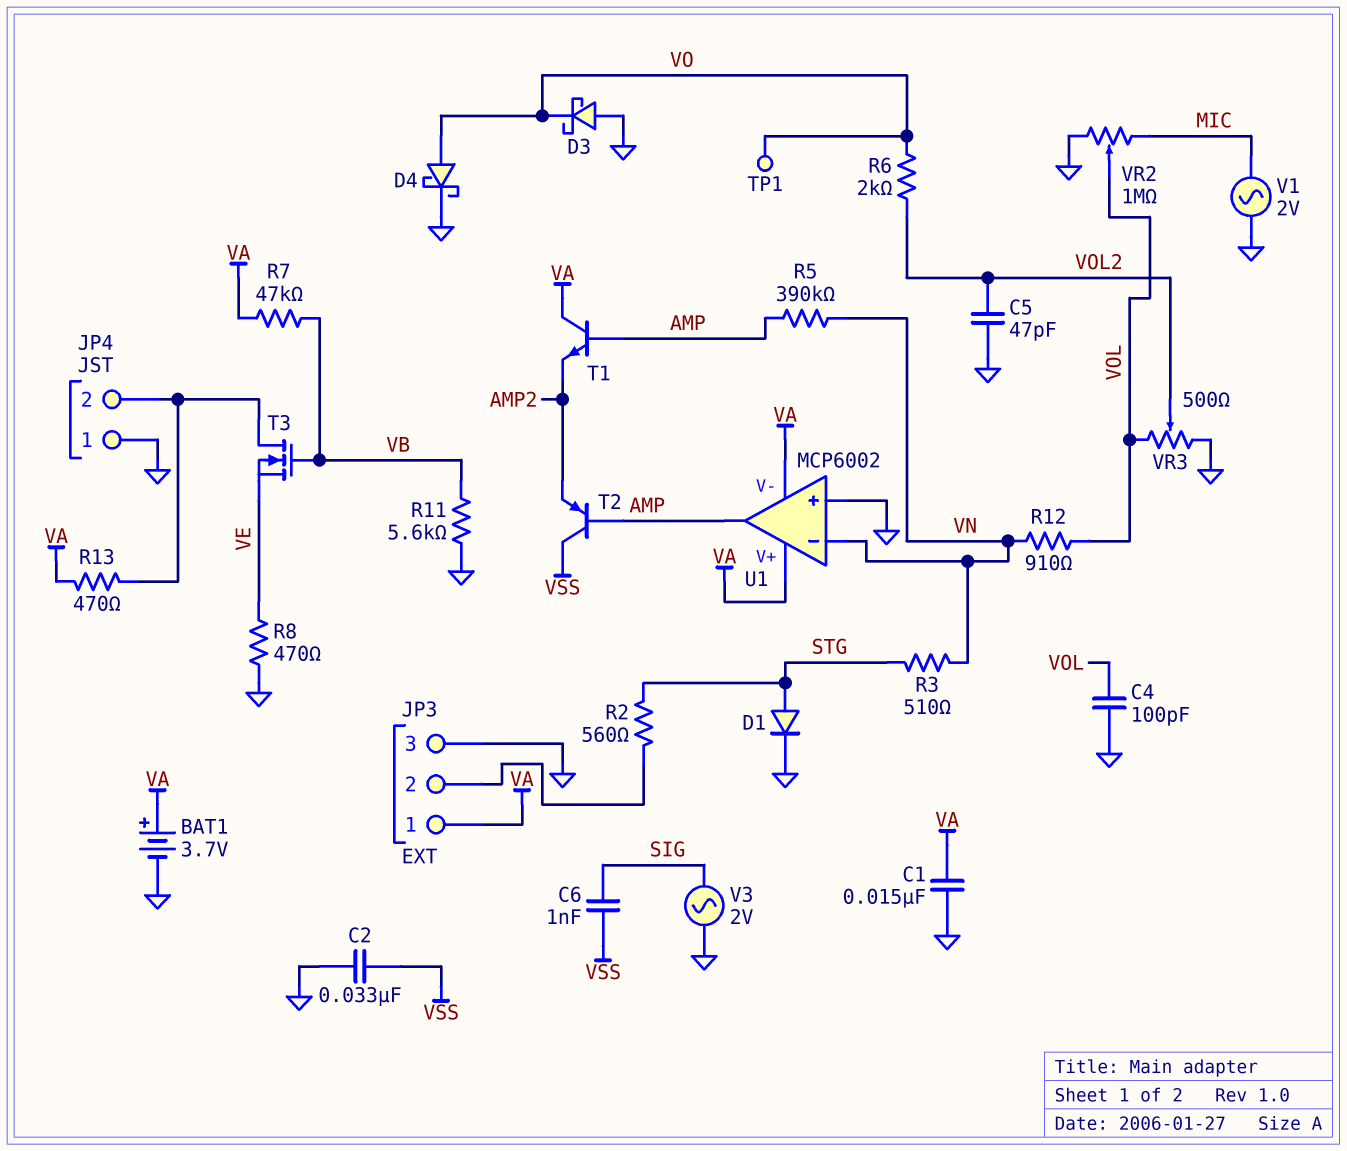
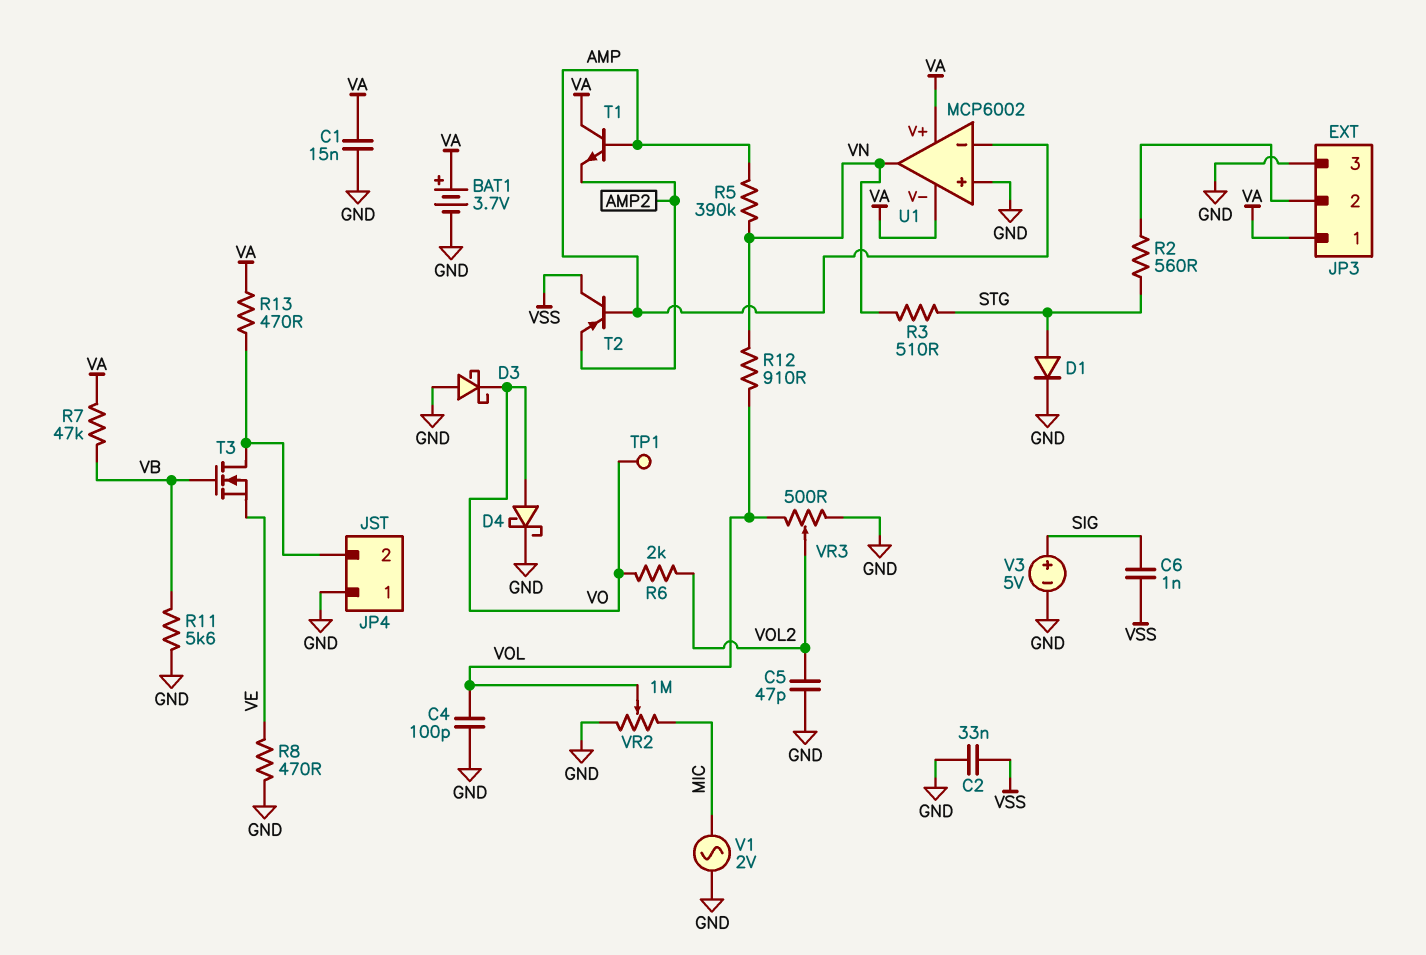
U1 pin in-: VN -> AMP
U1 pin out: AMP -> VN
V3: AC 2V (GND, SIG) -> 5V (plus SIG, minus GND)

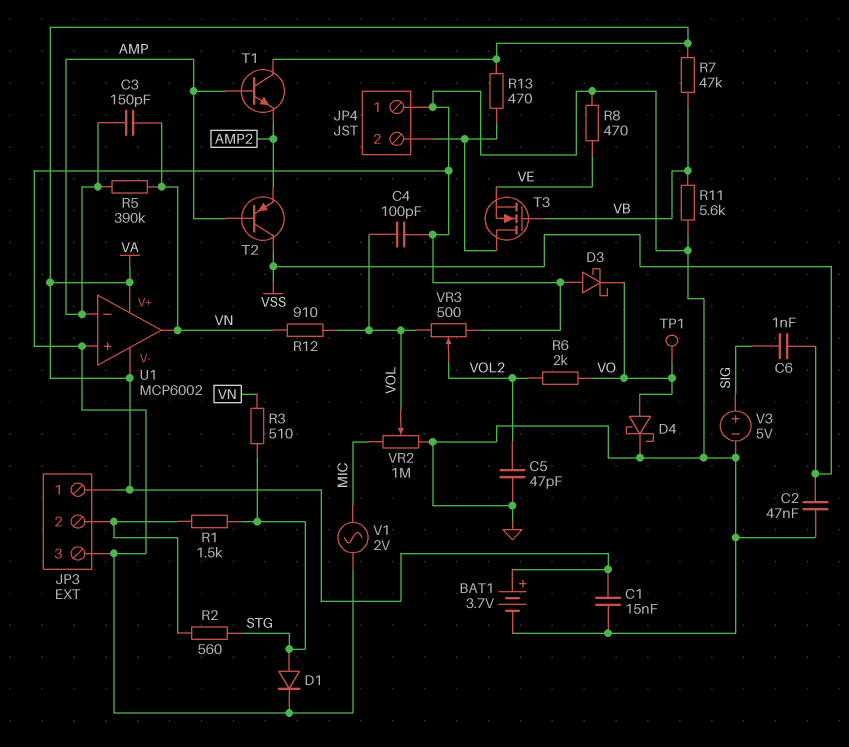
C2: 33nF (GND, VSS) -> 47nF (GND, VSS)
C3: none -> 150pF (AMP, VN)
R1: none -> 1.5k (JP3/2, STG)

